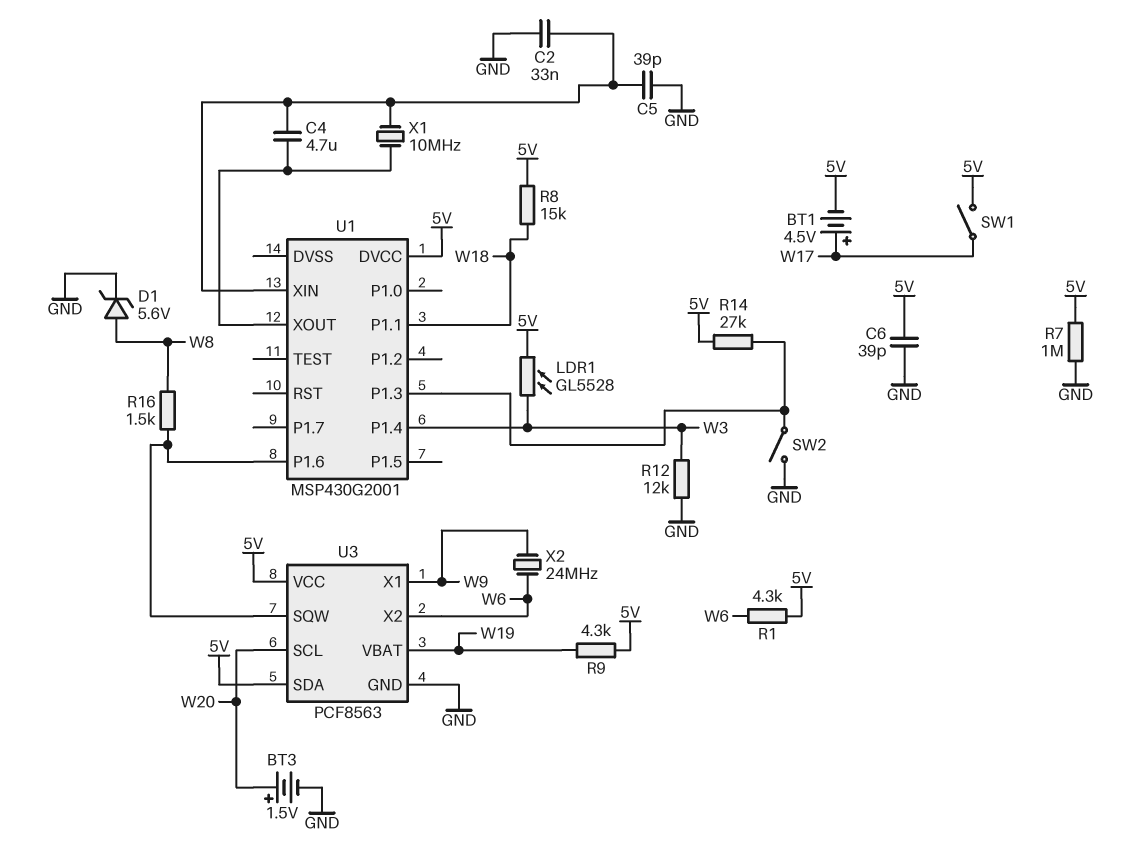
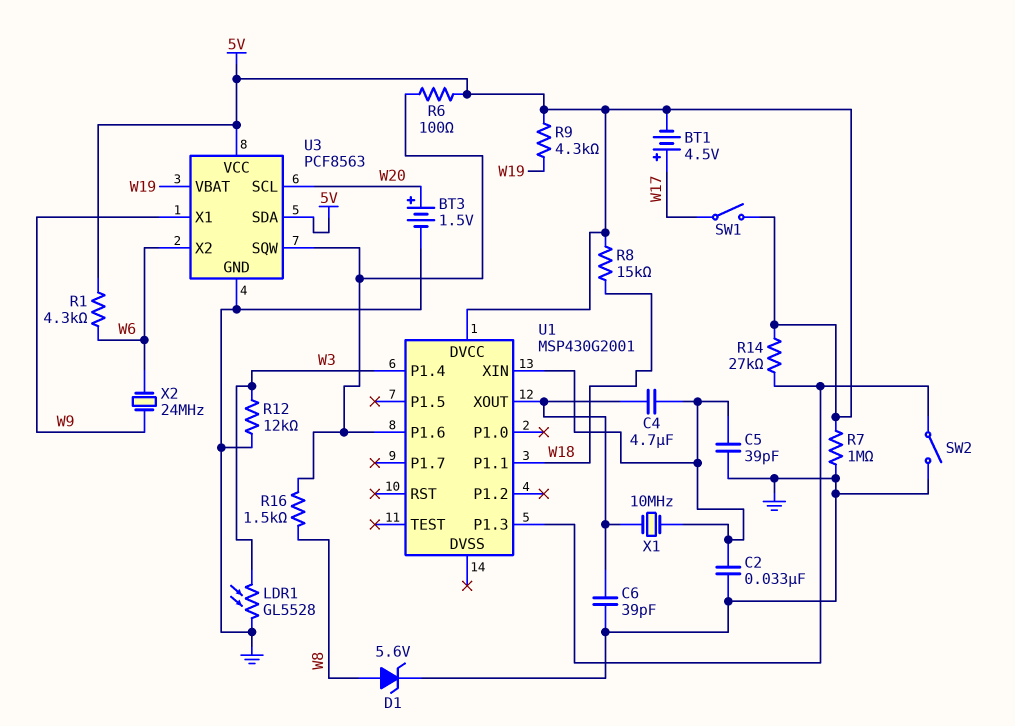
C6: 39pF (5V, GND) -> 39pF (GND, U1/XOUT)
LDR1: GL5528 (5V, W3) -> GL5528 (GND, W3)
R6: none -> 100 (5V, U1/P1.6)

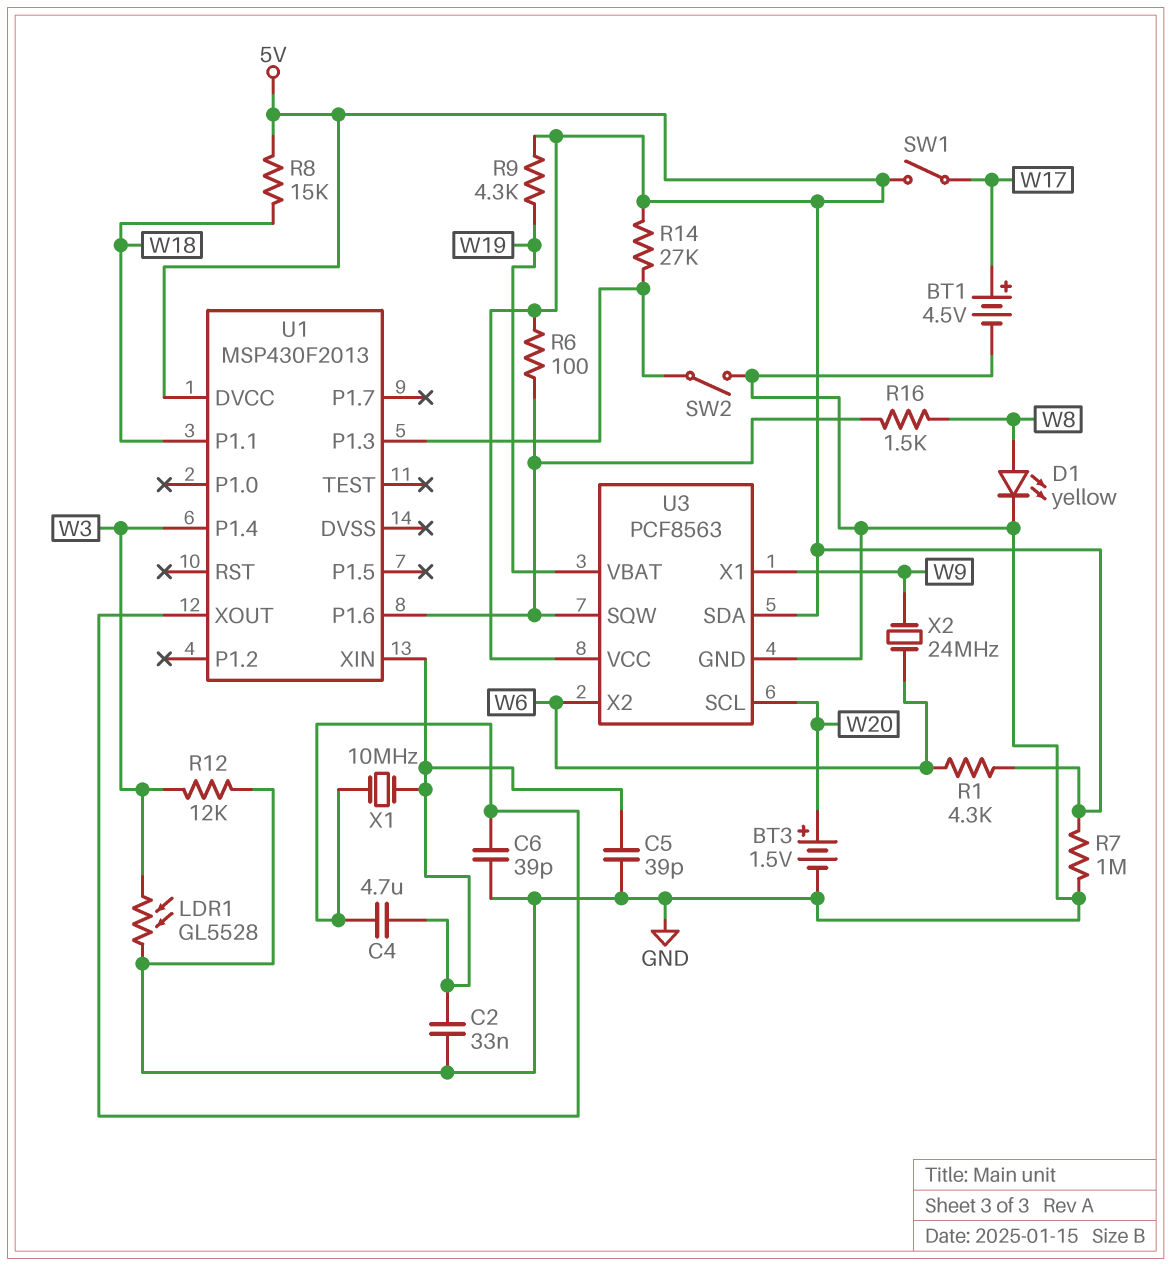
BT1: 4.5V (plus W17, minus 5V) -> 4.5V (plus W17, minus GND)
D1: zener 5.6V (A W8, K GND) -> LED yellow (A W8, K GND)
U1: MSP430G2001 -> MSP430F2013

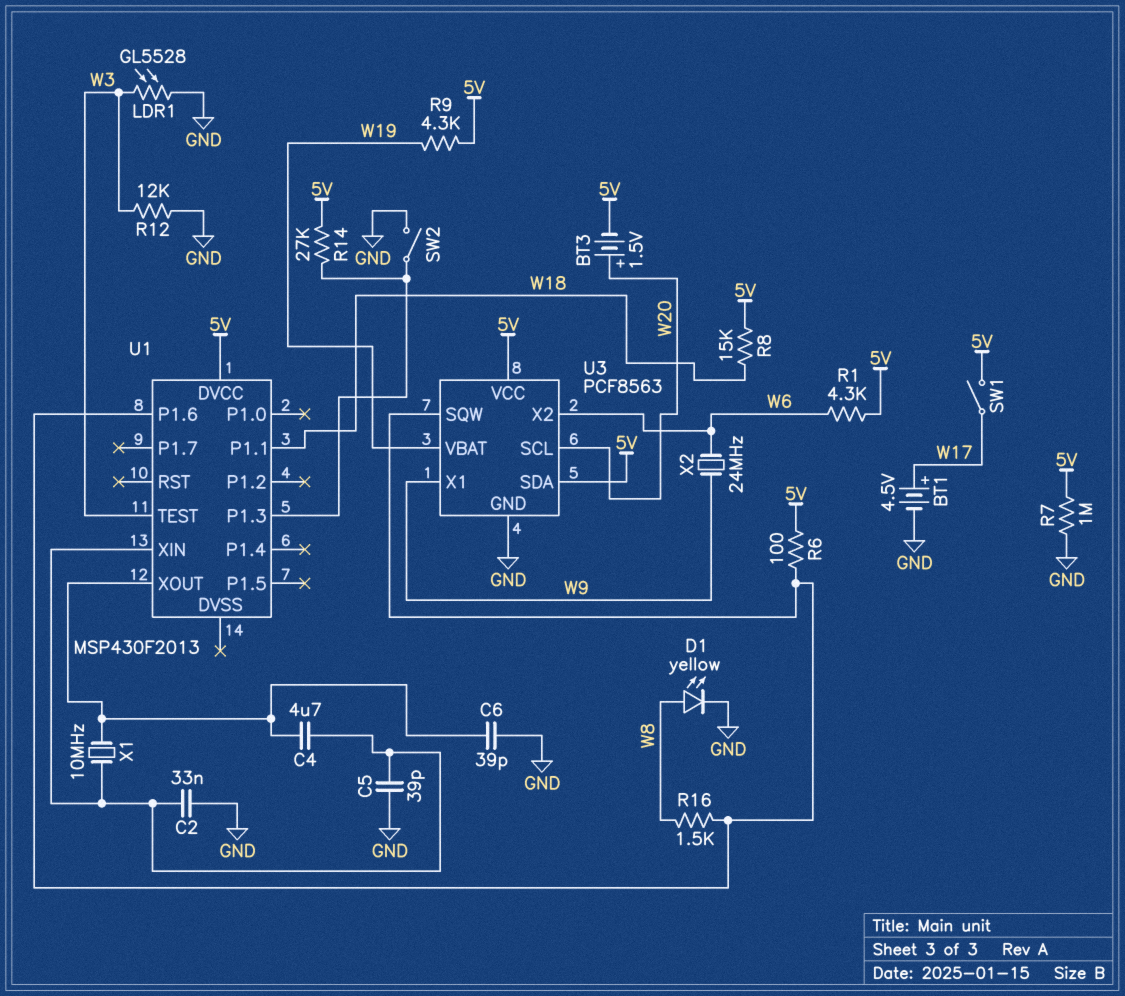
BT3: 1.5V (plus W20, minus GND) -> 1.5V (plus W20, minus 5V)
U1 pin P1.4: W3 -> none
U1 pin TEST: none -> W3

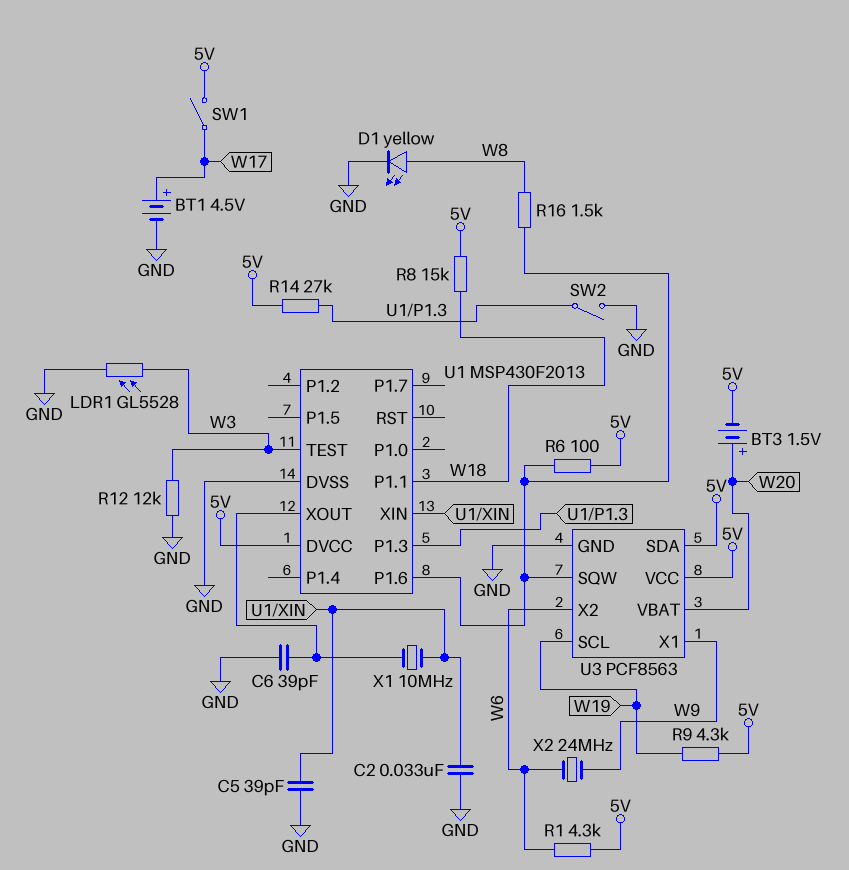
C4: 4.7uF (U1/XIN, U1/XOUT) -> none
R7: 1M (5V, GND) -> none
U1 pin DVSS: none -> GND
U3 pin SCL: W20 -> W19
U3 pin VBAT: W19 -> W20

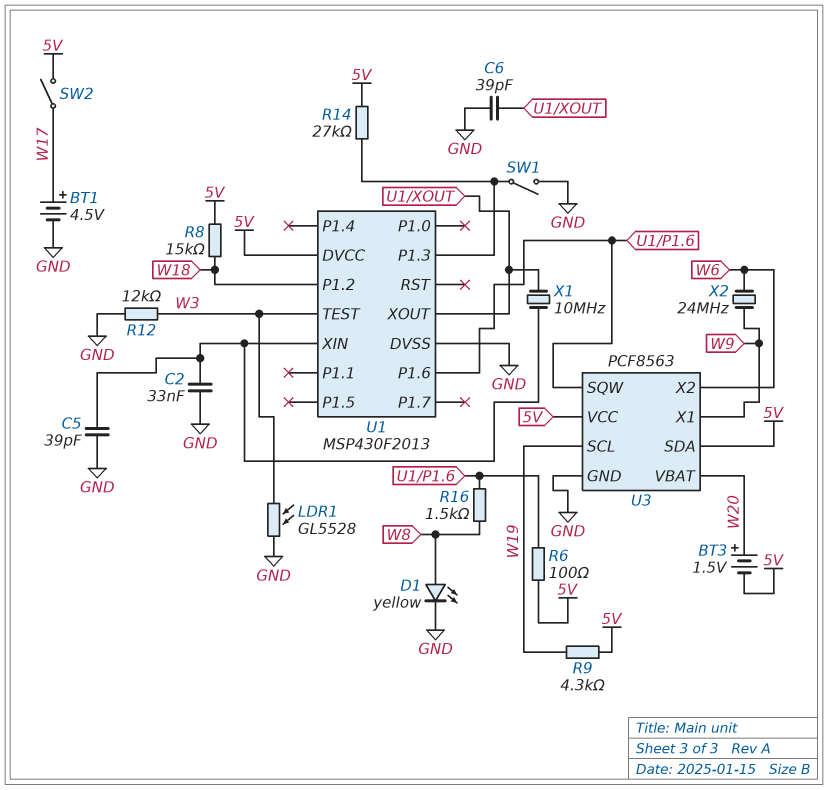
R1: 4.3k (5V, W6) -> none
SW1: switch (5V, W17) -> switch (GND, U1/P1.3)
SW2: switch (GND, U1/P1.3) -> switch (5V, W17)
U1 pin P1.1: W18 -> none
U1 pin P1.2: none -> W18

